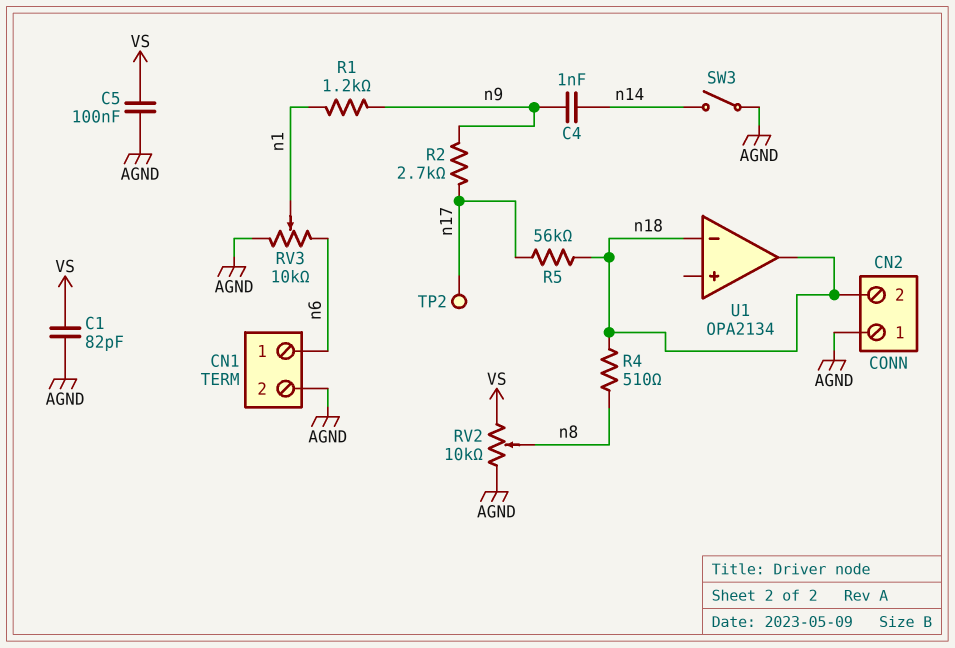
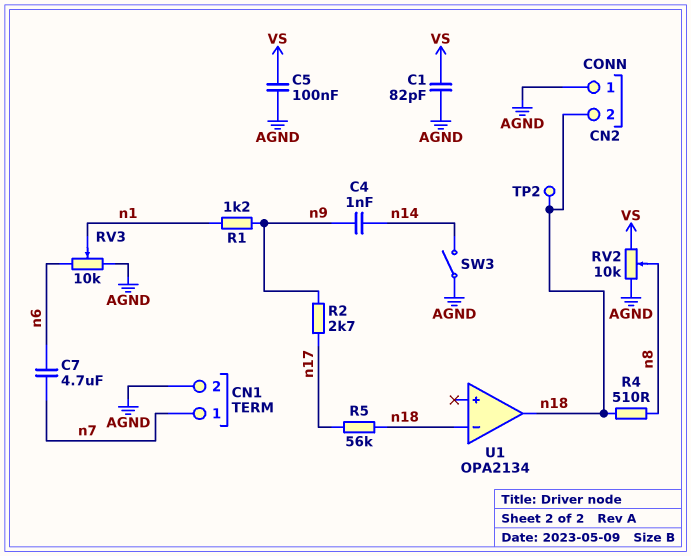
C7: none -> 4.7uF (n6, n7)
CN1 pin 1: n6 -> n7
TP2: test point (n17) -> test point (n18)

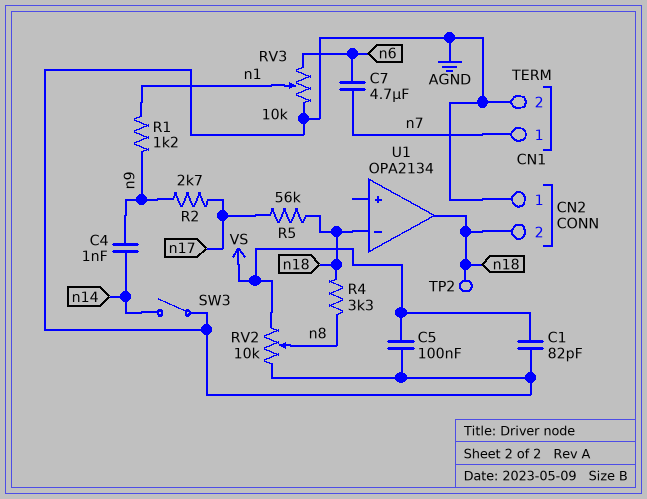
R4: 510 (n8, n18) -> 3.3k (n8, n18)

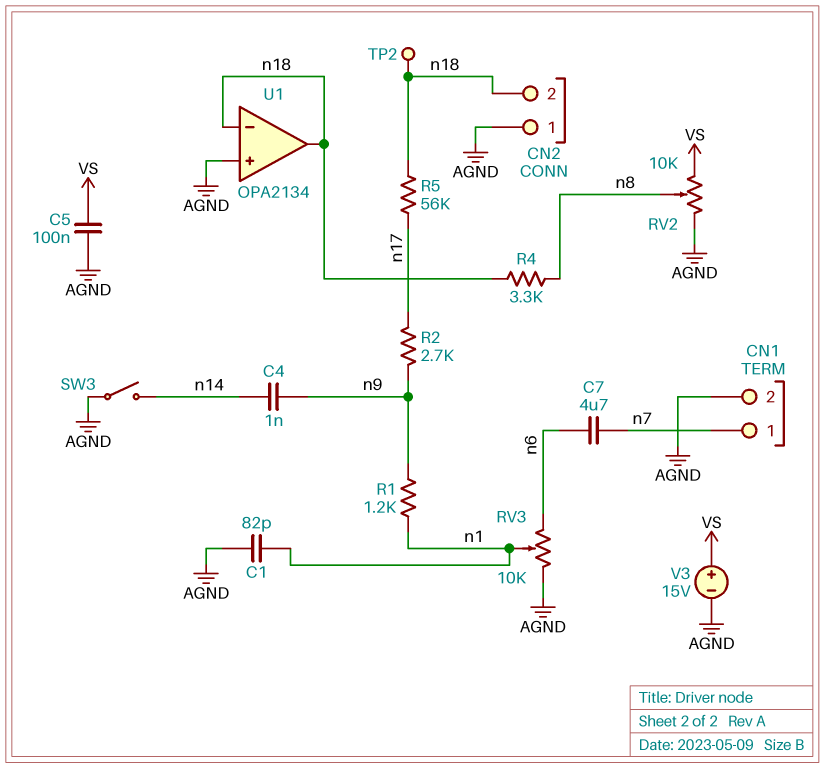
C1: 82pF (AGND, VS) -> 82pF (AGND, n1)
U1 pin in+: none -> AGND
V3: none -> 15V (plus VS, minus AGND)

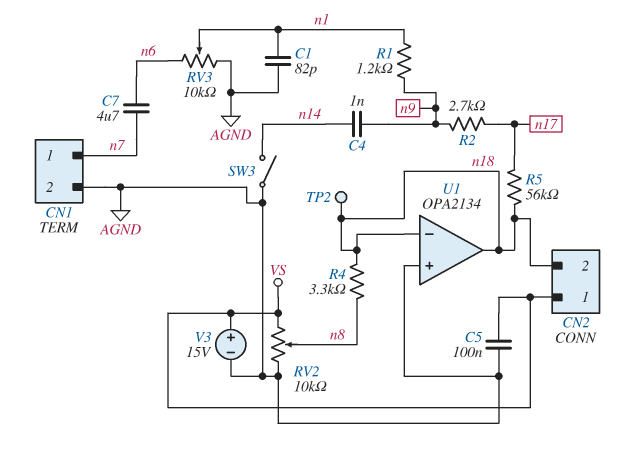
CN2 pin 1: AGND -> VS

